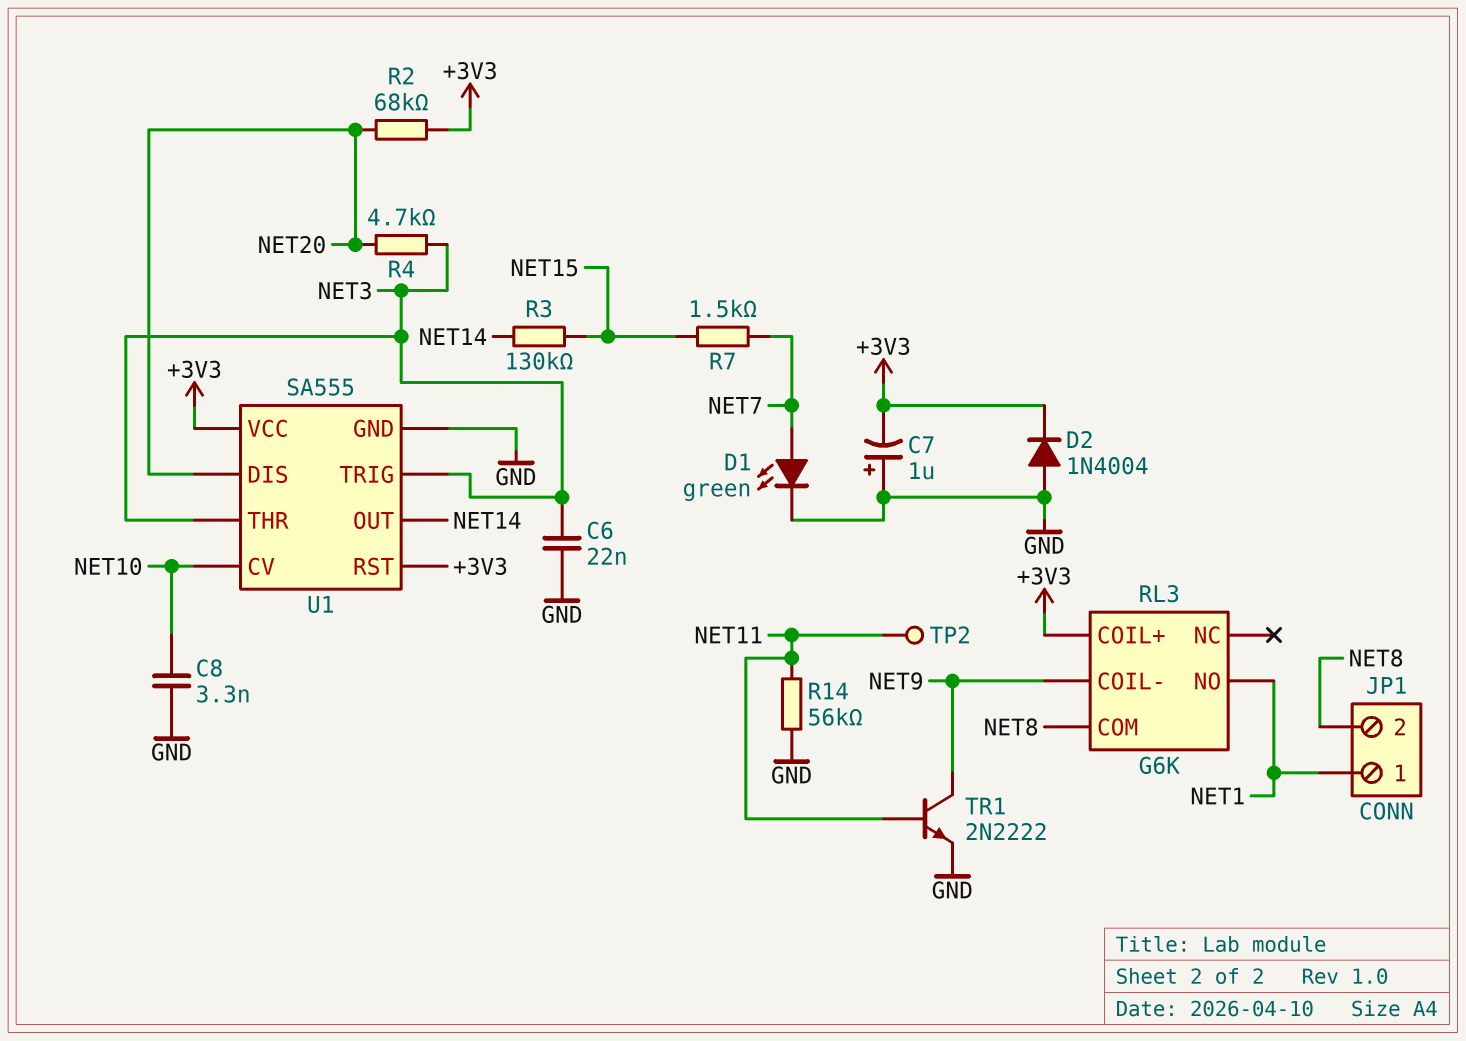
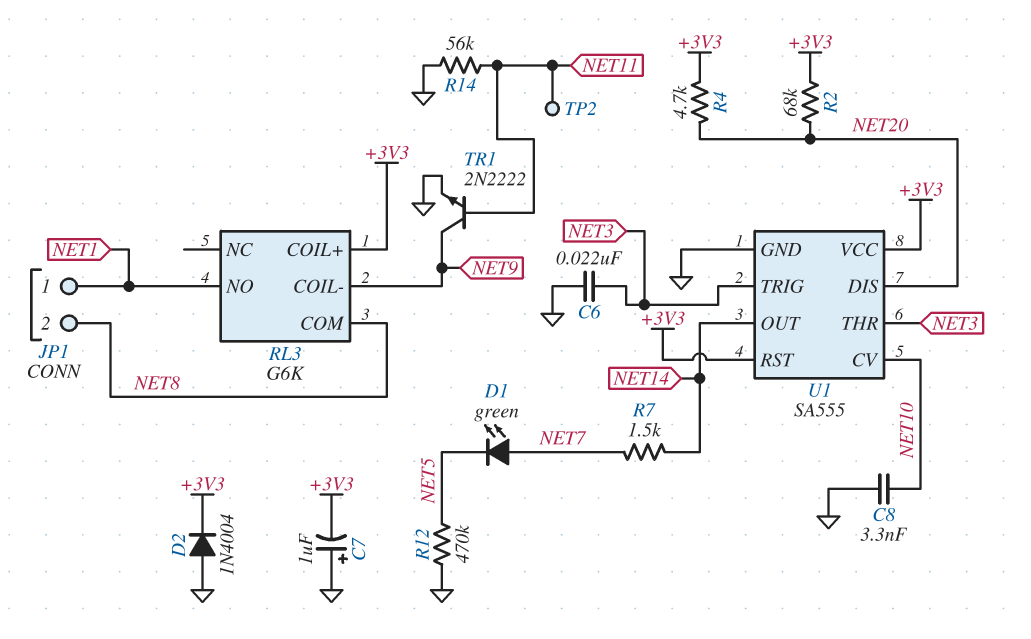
D1: LED green (A NET7, K GND) -> LED green (A NET7, K NET5)
R3: 130k (NET14, NET15) -> none
R4: 4.7k (NET3, NET20) -> 4.7k (+3V3, NET20)
R7: 1.5k (NET7, NET15) -> 1.5k (NET7, NET14)
R12: none -> 470k (GND, NET5)

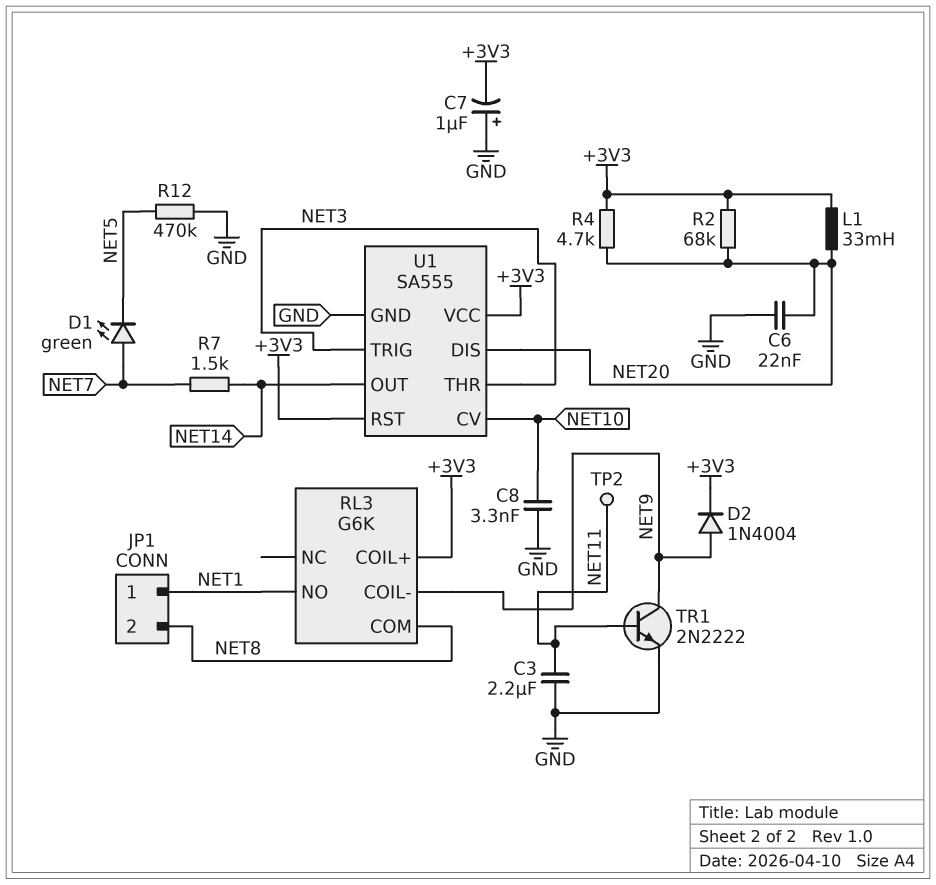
C3: none -> 2.2uF (GND, NET11)
C6: 22nF (GND, NET3) -> 22nF (GND, NET20)
D2: diode 1N4004 (A GND, K +3V3) -> diode 1N4004 (A NET9, K +3V3)
L1: none -> 33mH (+3V3, NET20)
R14: 56k (GND, NET11) -> none

